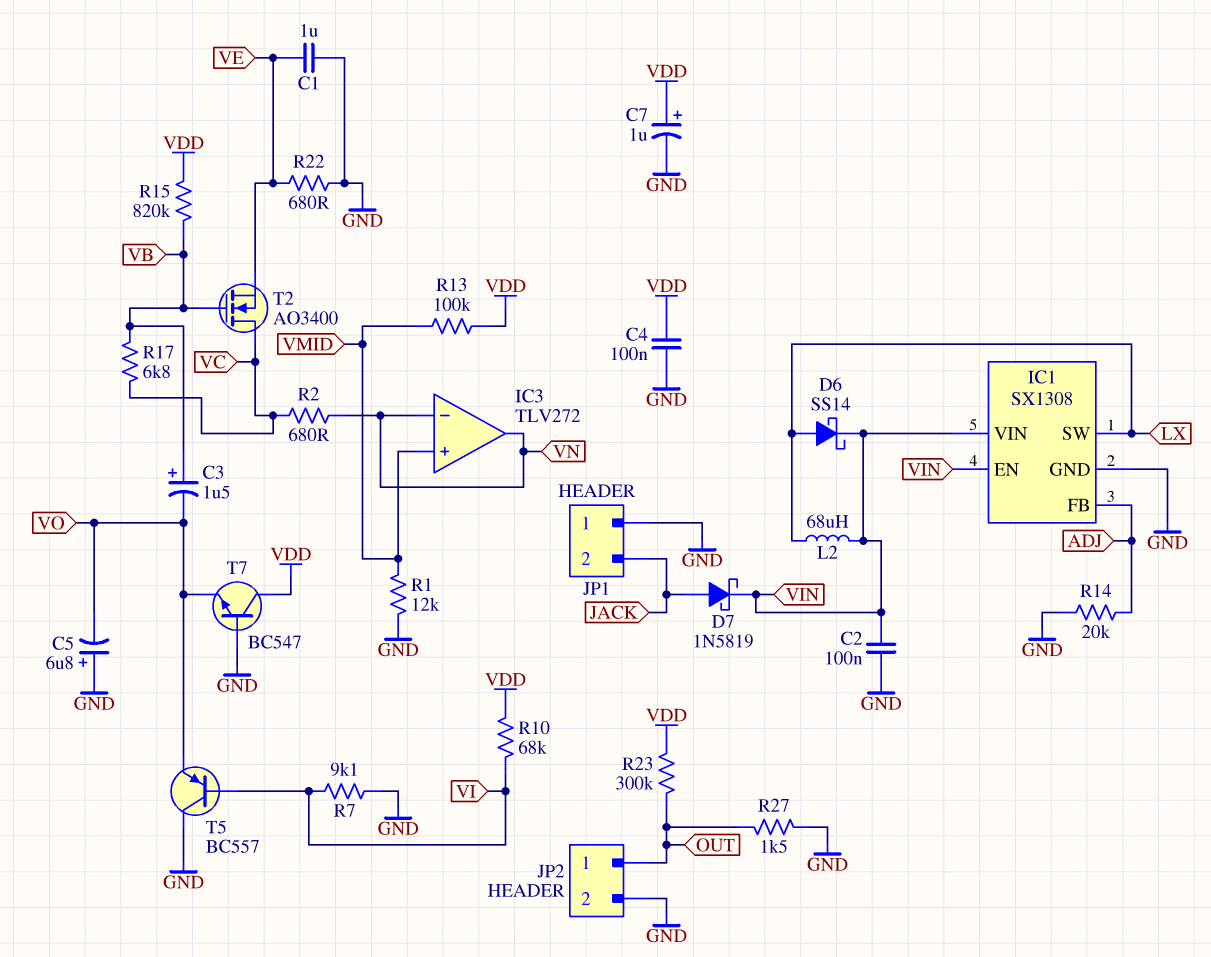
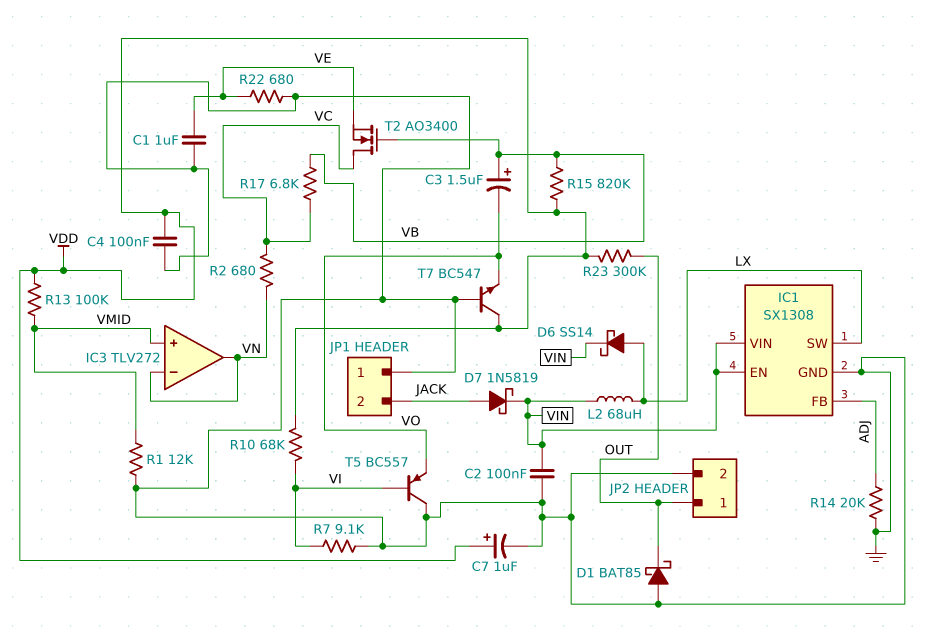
C5: 6.8uF (plus GND, minus VO) -> none
D1: none -> schottky BAT85 (A GND, K OUT)
R27: 1.5k (GND, OUT) -> none

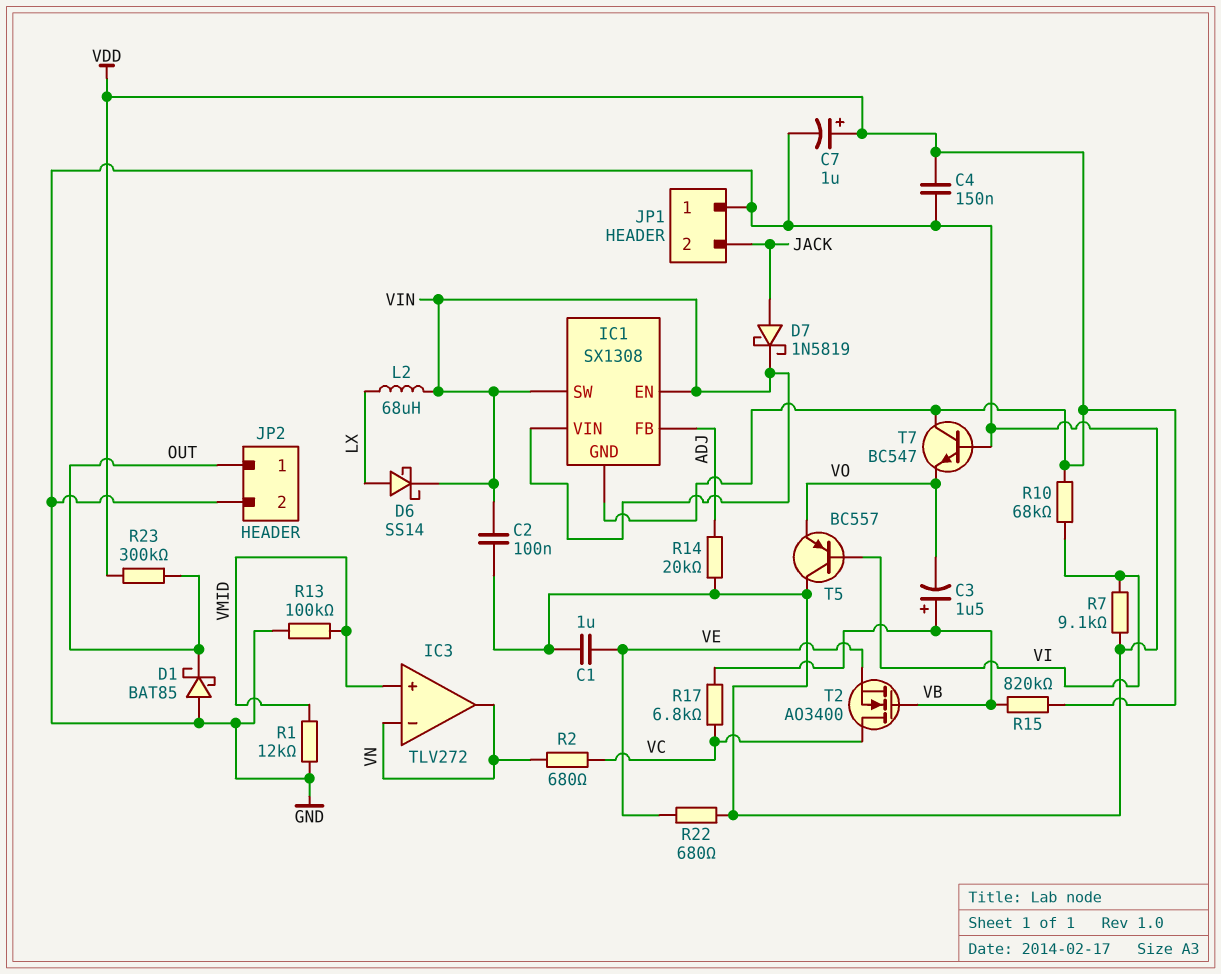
C4: 100nF (GND, VDD) -> 150nF (GND, VDD)
IC1 pin GND: GND -> VDD
IC1 pin SW: LX -> VIN
R13: 100k (VDD, VMID) -> 100k (GND, VMID)

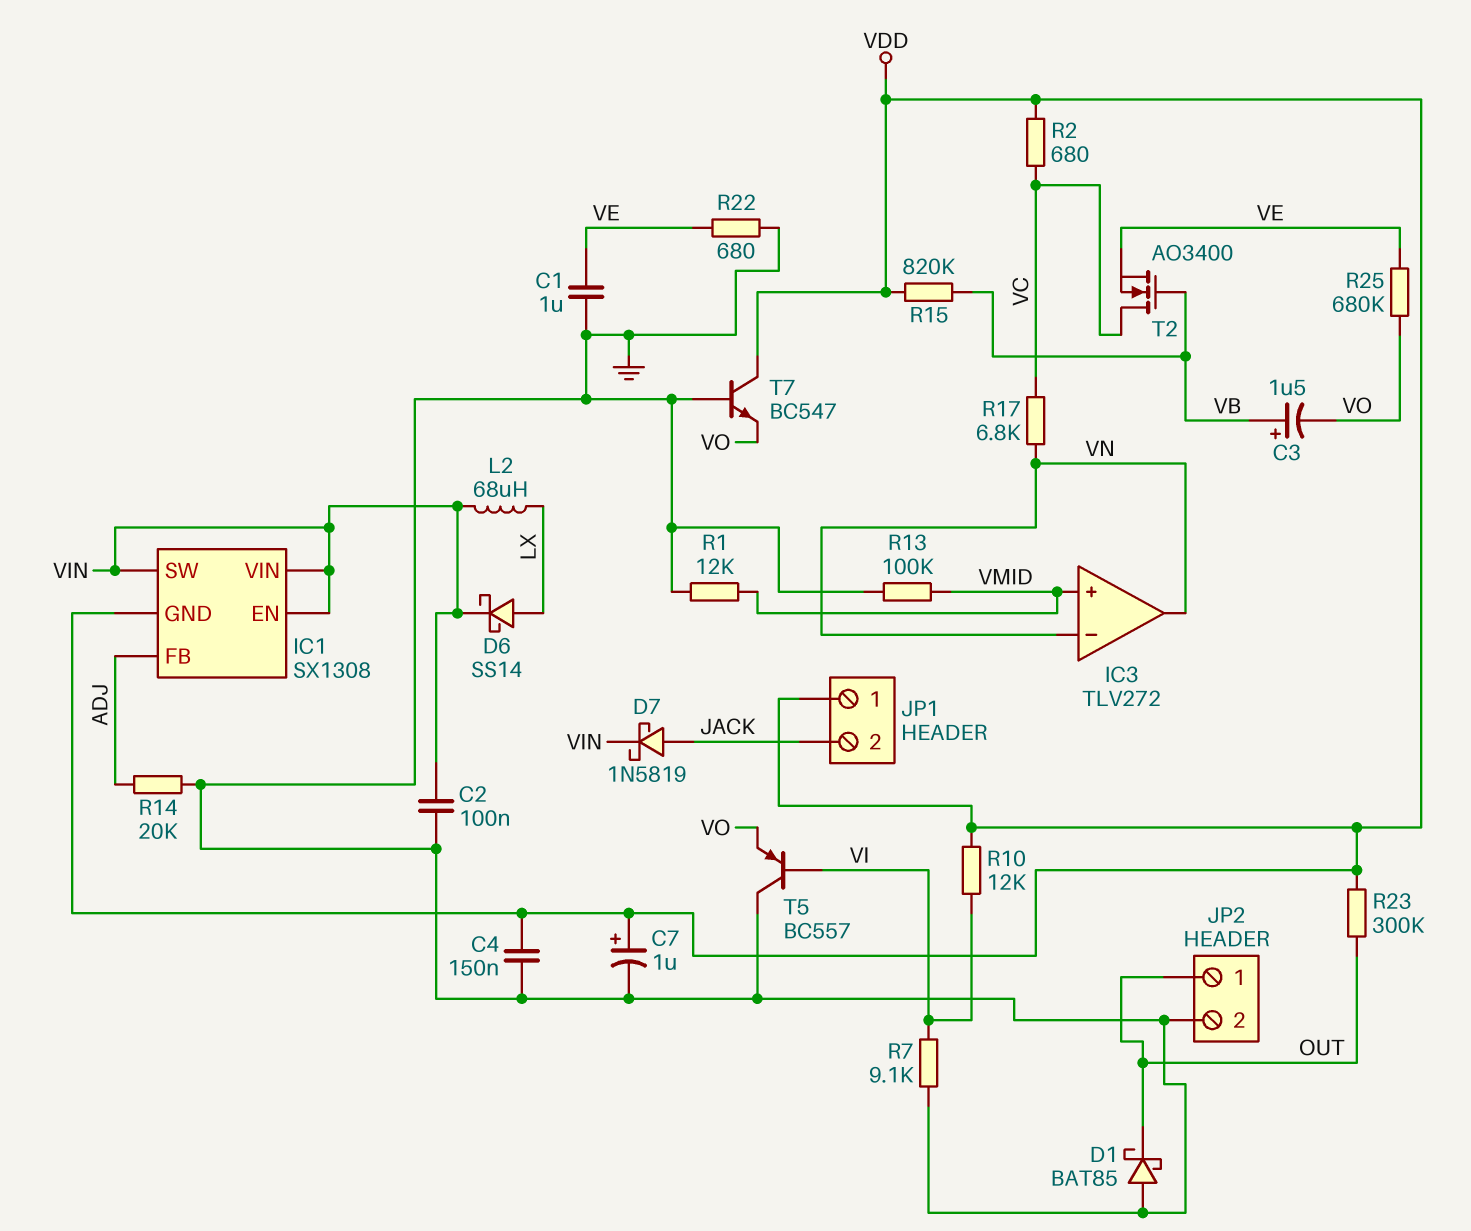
JP1 pin 1: GND -> VDD
R2: 680 (VC, VN) -> 680 (VC, VDD)
R10: 68k (VDD, VI) -> 12k (VDD, VI)
R17: 6.8k (VB, VC) -> 6.8k (VC, VN)
R25: none -> 680k (VE, VO)

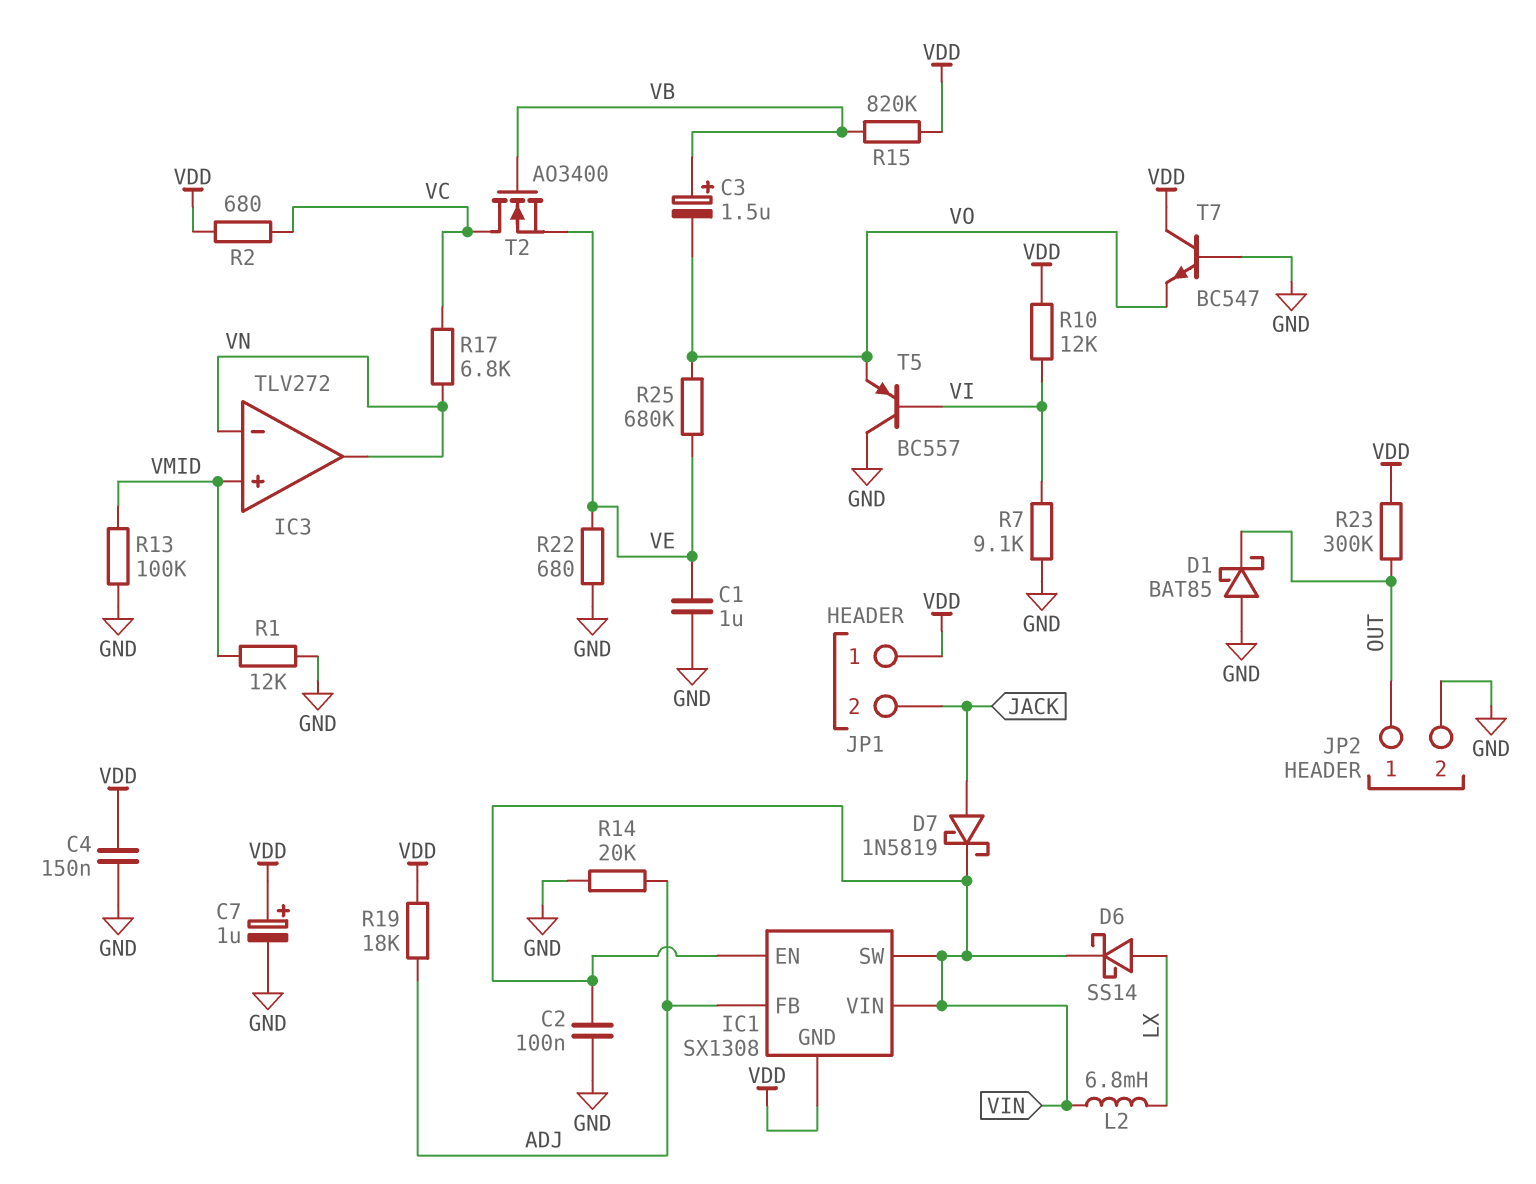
L2: 68uH (LX, VIN) -> 6.8mH (LX, VIN)
R19: none -> 18k (ADJ, VDD)

